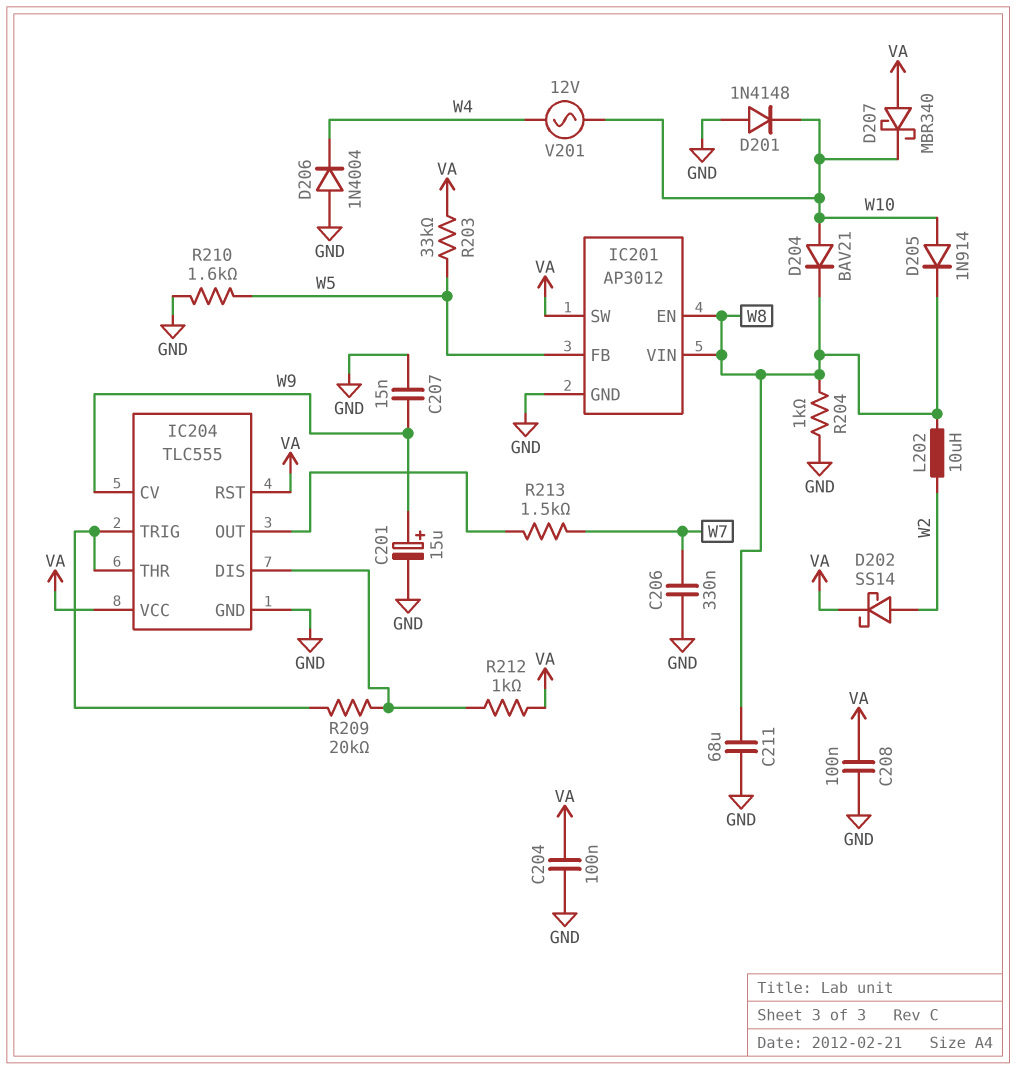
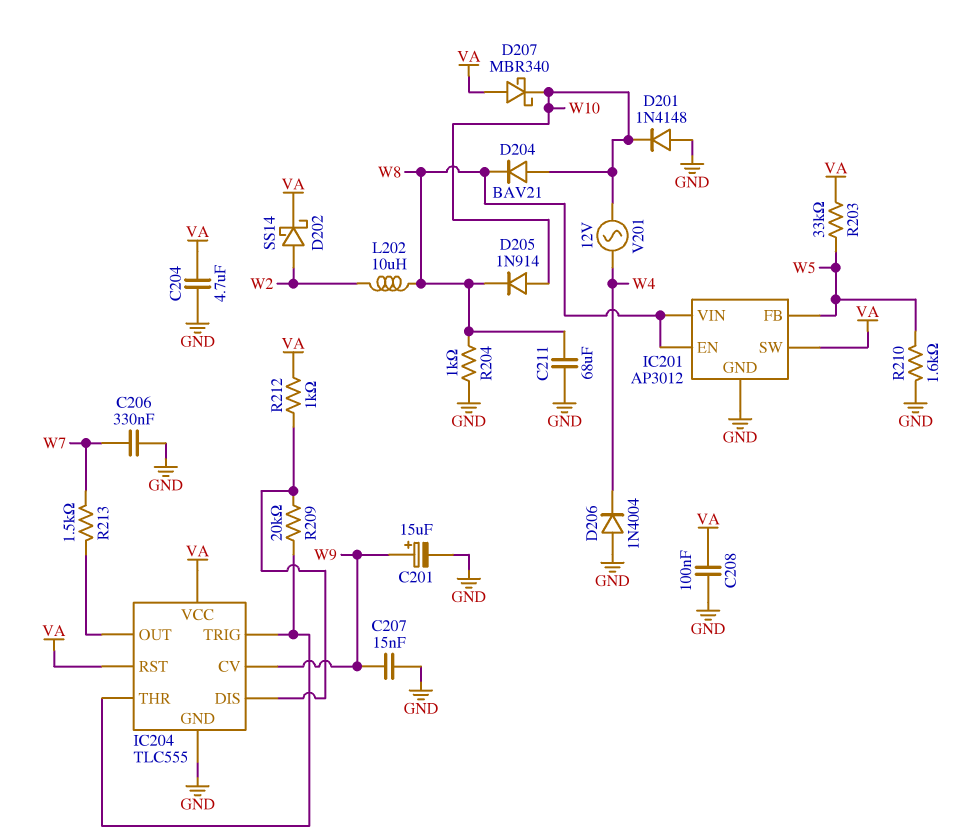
C204: 100nF (GND, VA) -> 4.7uF (GND, VA)

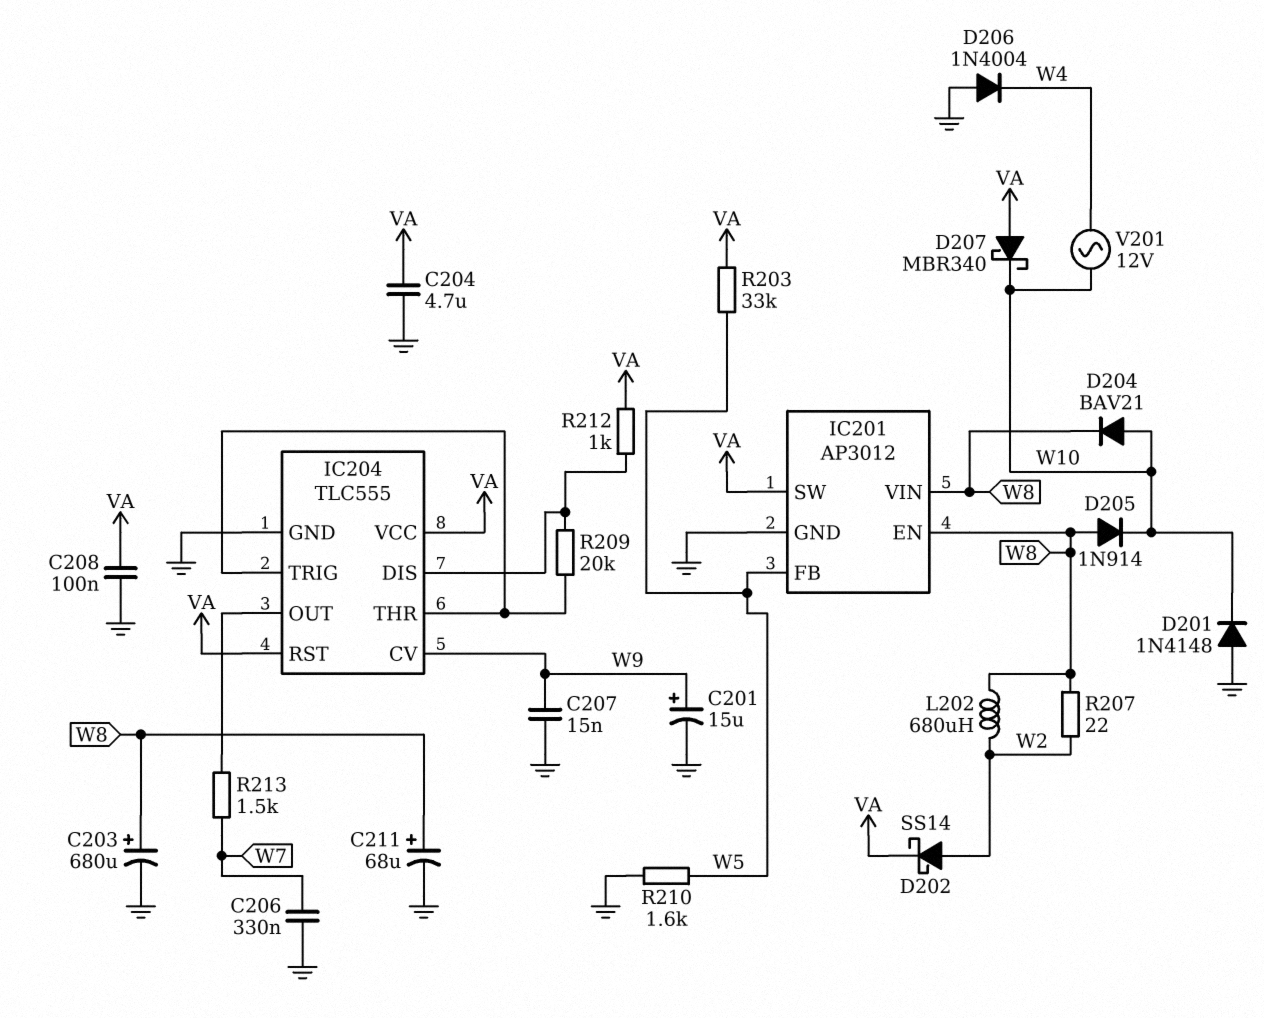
C203: none -> 680uF (plus W8, minus GND)
C211: 68uF (GND, W8) -> 68uF (plus W8, minus GND)
D205: diode 1N914 (A W10, K W8) -> diode 1N914 (A W8, K W10)
L202: 10uH (W2, W8) -> 680uH (W2, W8)
R204: 1k (GND, W8) -> none
R207: none -> 22 (W2, W8)

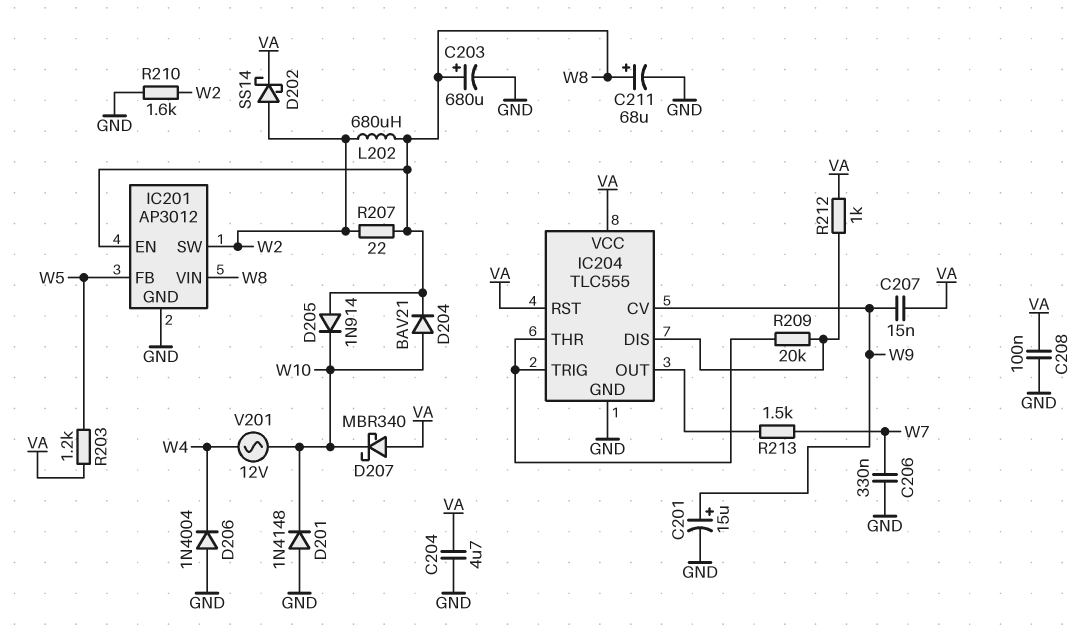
C207: 15nF (GND, W9) -> 15nF (VA, W9)
IC201 pin SW: VA -> W2
R203: 33k (VA, W5) -> 1.2k (VA, W5)
R210: 1.6k (GND, W5) -> 1.6k (GND, W2)

